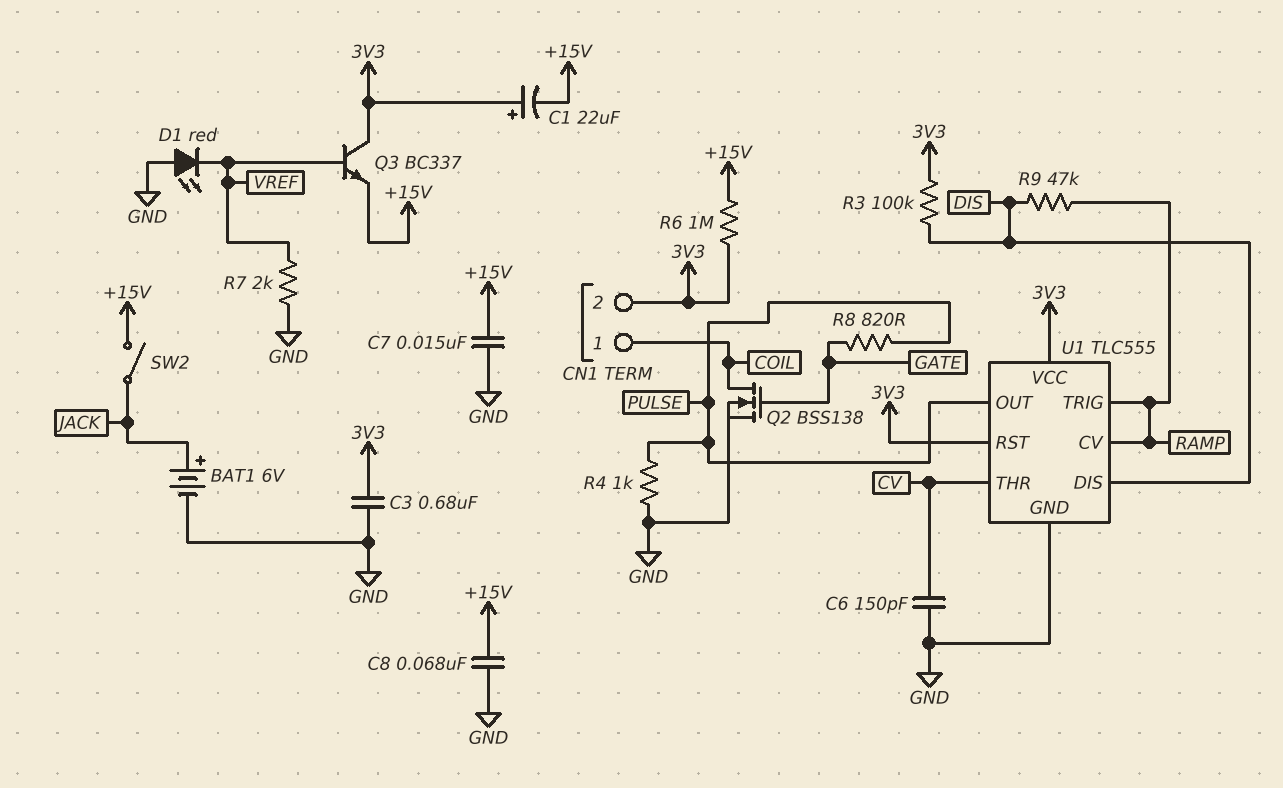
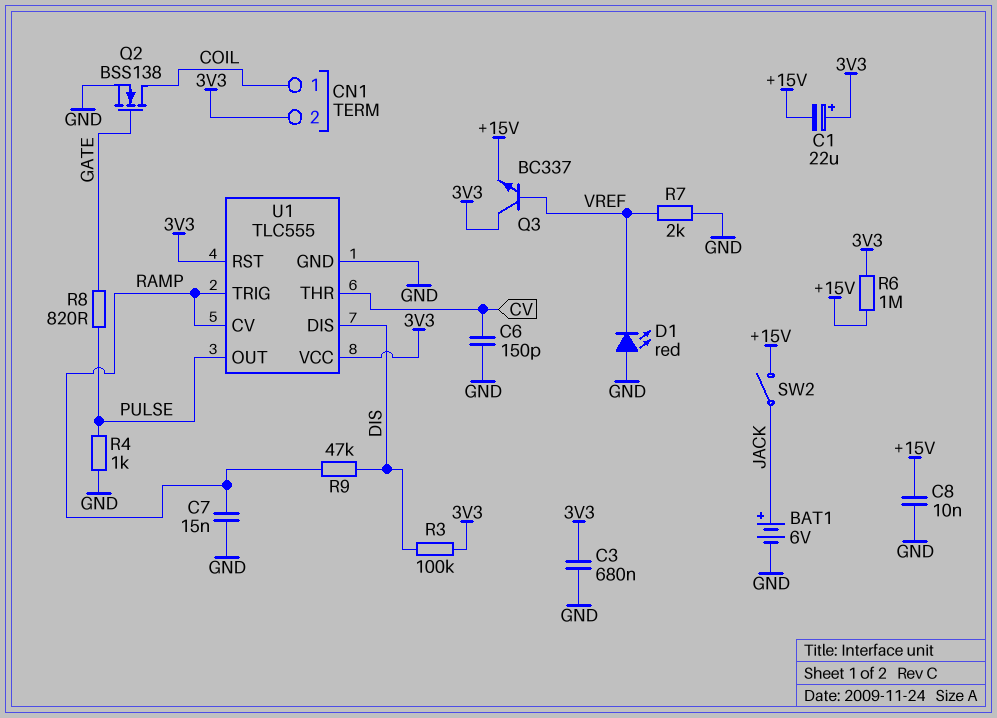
C7: 15nF (+15V, GND) -> 15nF (GND, RAMP)
C8: 68nF (+15V, GND) -> 10nF (+15V, GND)

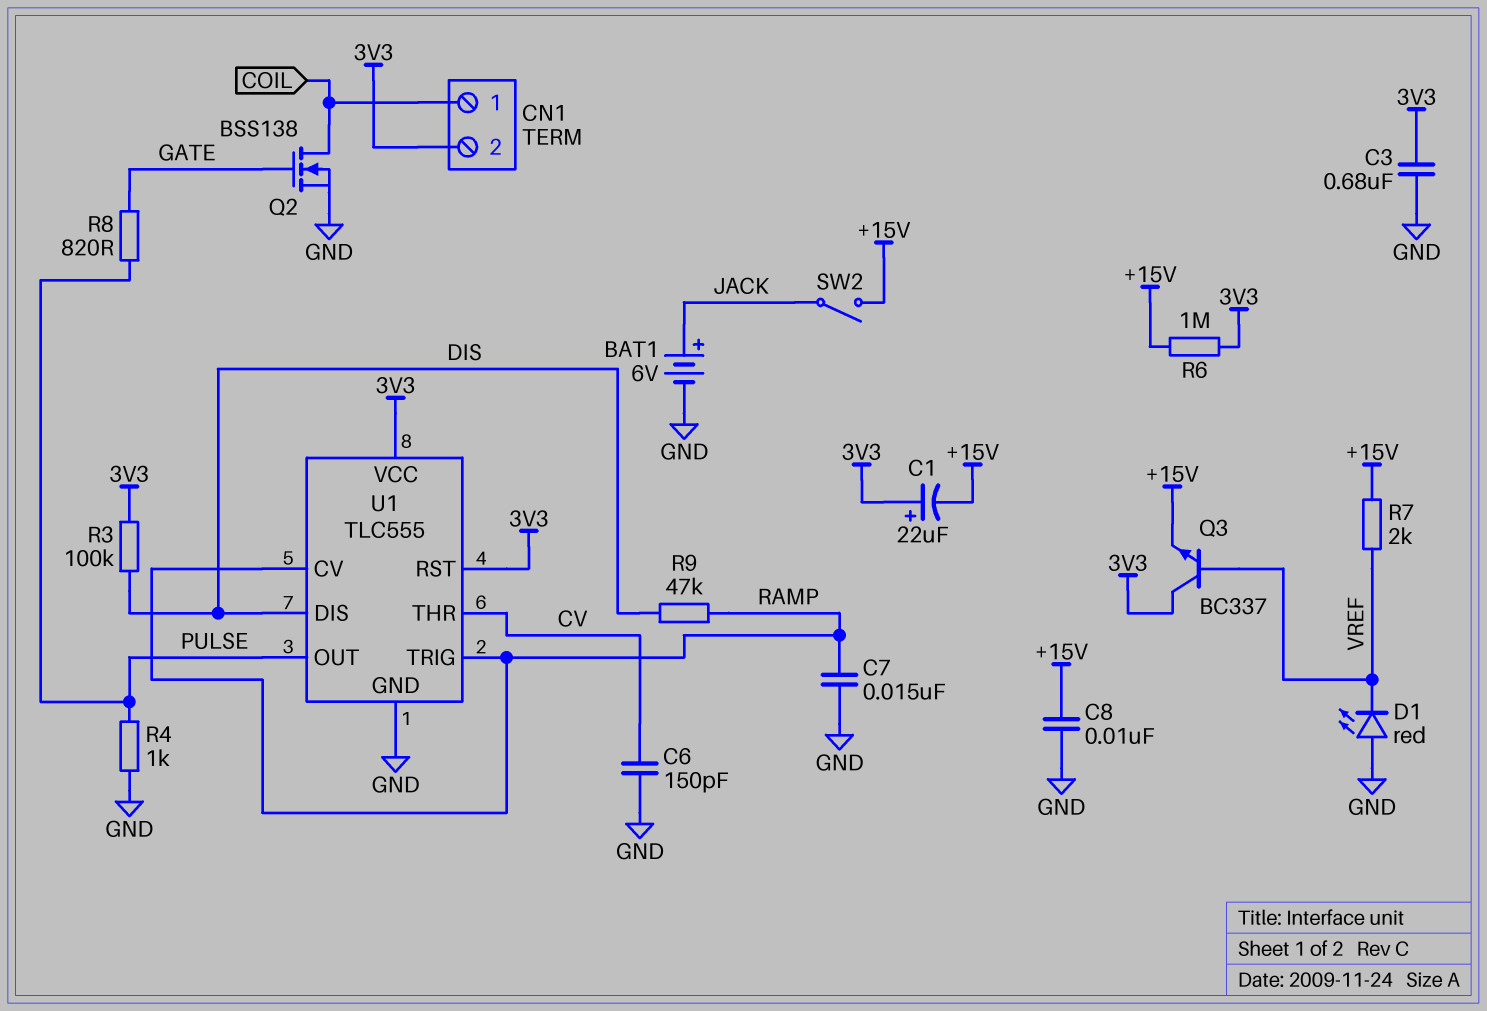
R7: 2k (GND, VREF) -> 2k (+15V, VREF)

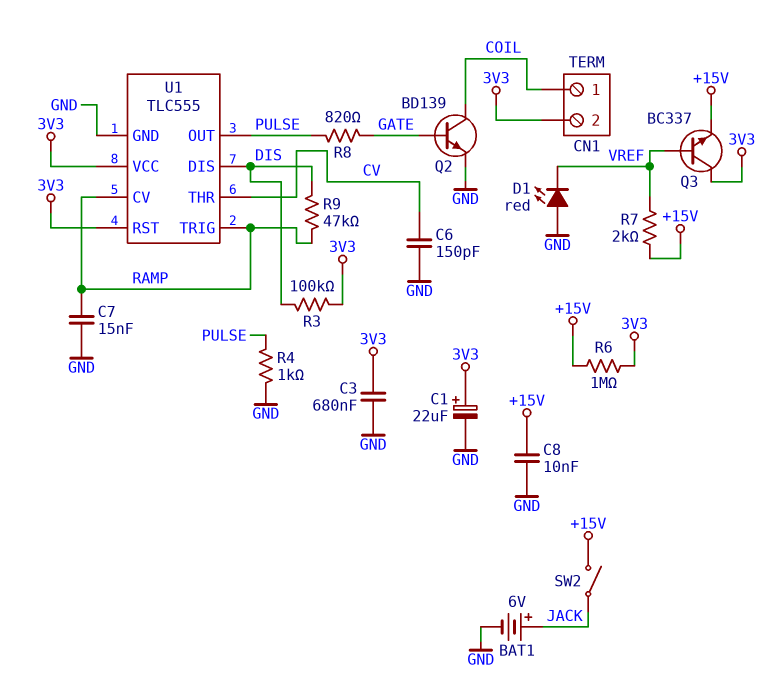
C1: 22uF (plus 3V3, minus +15V) -> 22uF (plus 3V3, minus GND)
Q2: NMOS BSS138 (G GATE, D COIL, S GND) -> NPN BD139 (B GATE, C COIL, E GND)

